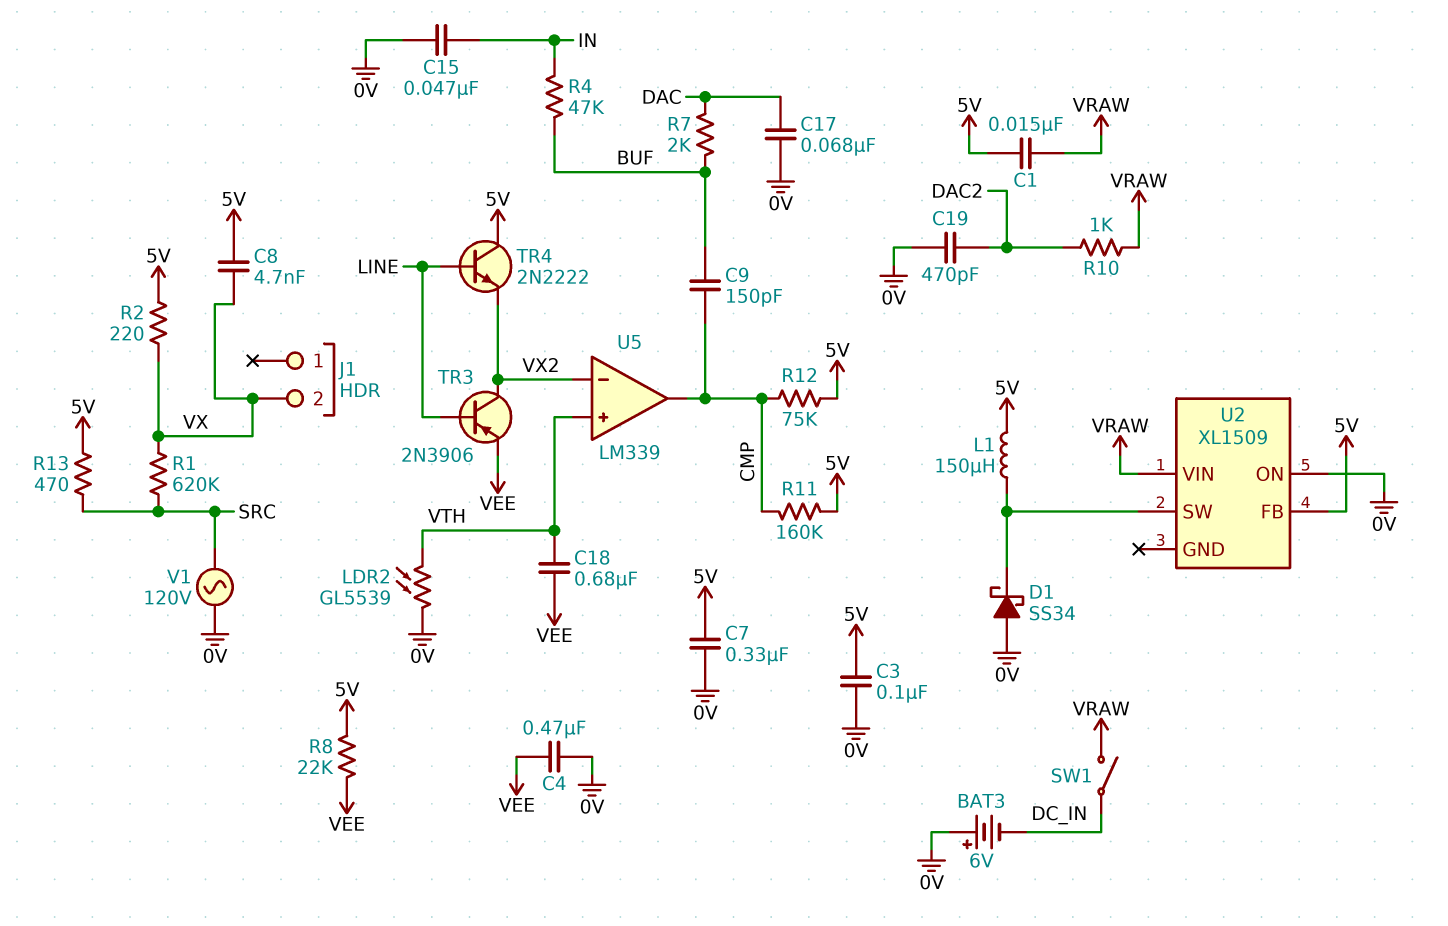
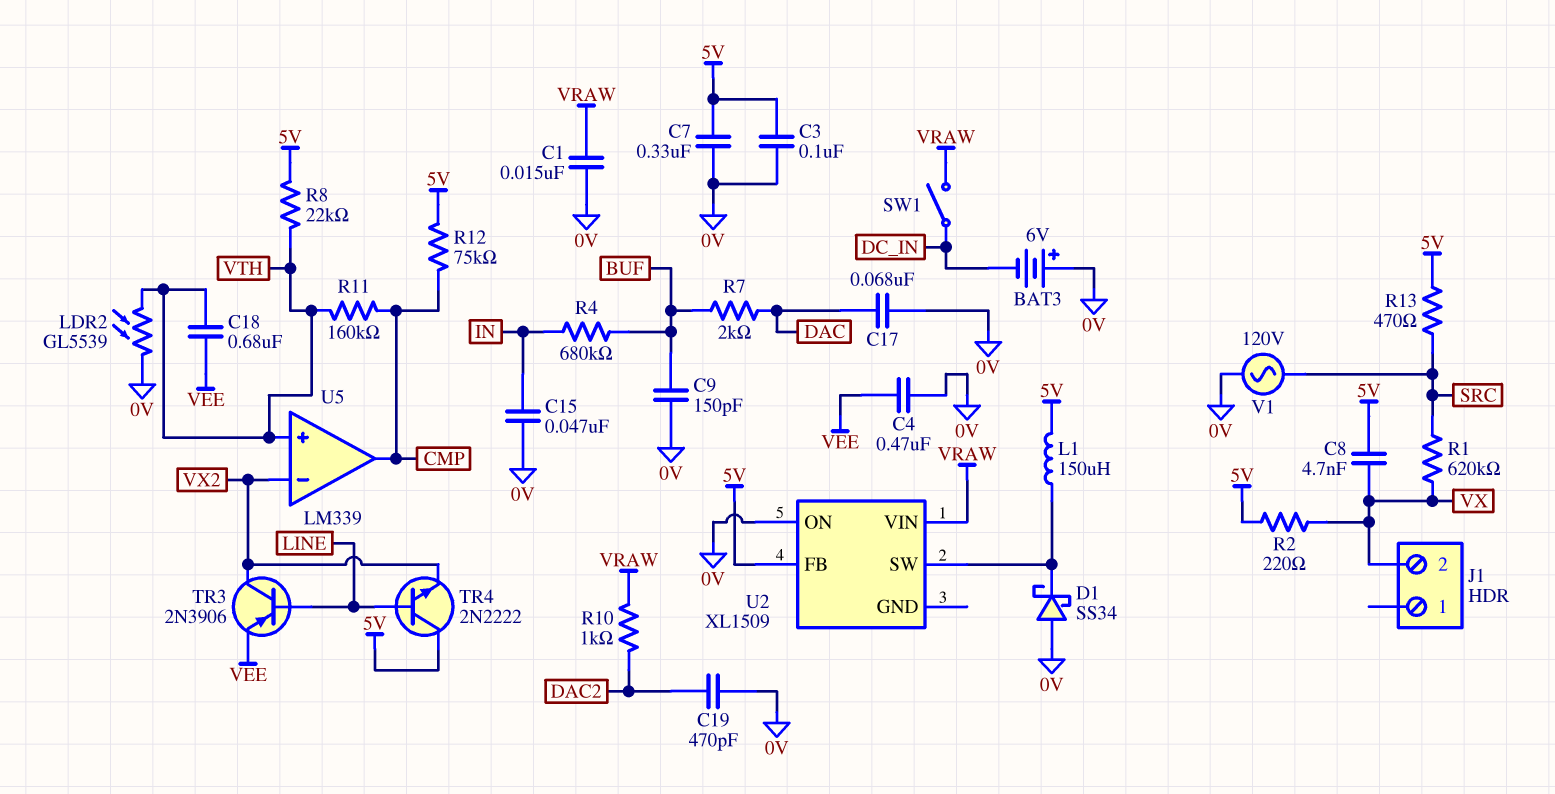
C1: 15nF (5V, VRAW) -> 15nF (0V, VRAW)
C9: 150pF (BUF, CMP) -> 150pF (0V, BUF)
R4: 47k (BUF, IN) -> 680k (BUF, IN)
R8: 22k (5V, VEE) -> 22k (5V, VTH)
R11: 160k (5V, CMP) -> 160k (CMP, VTH)

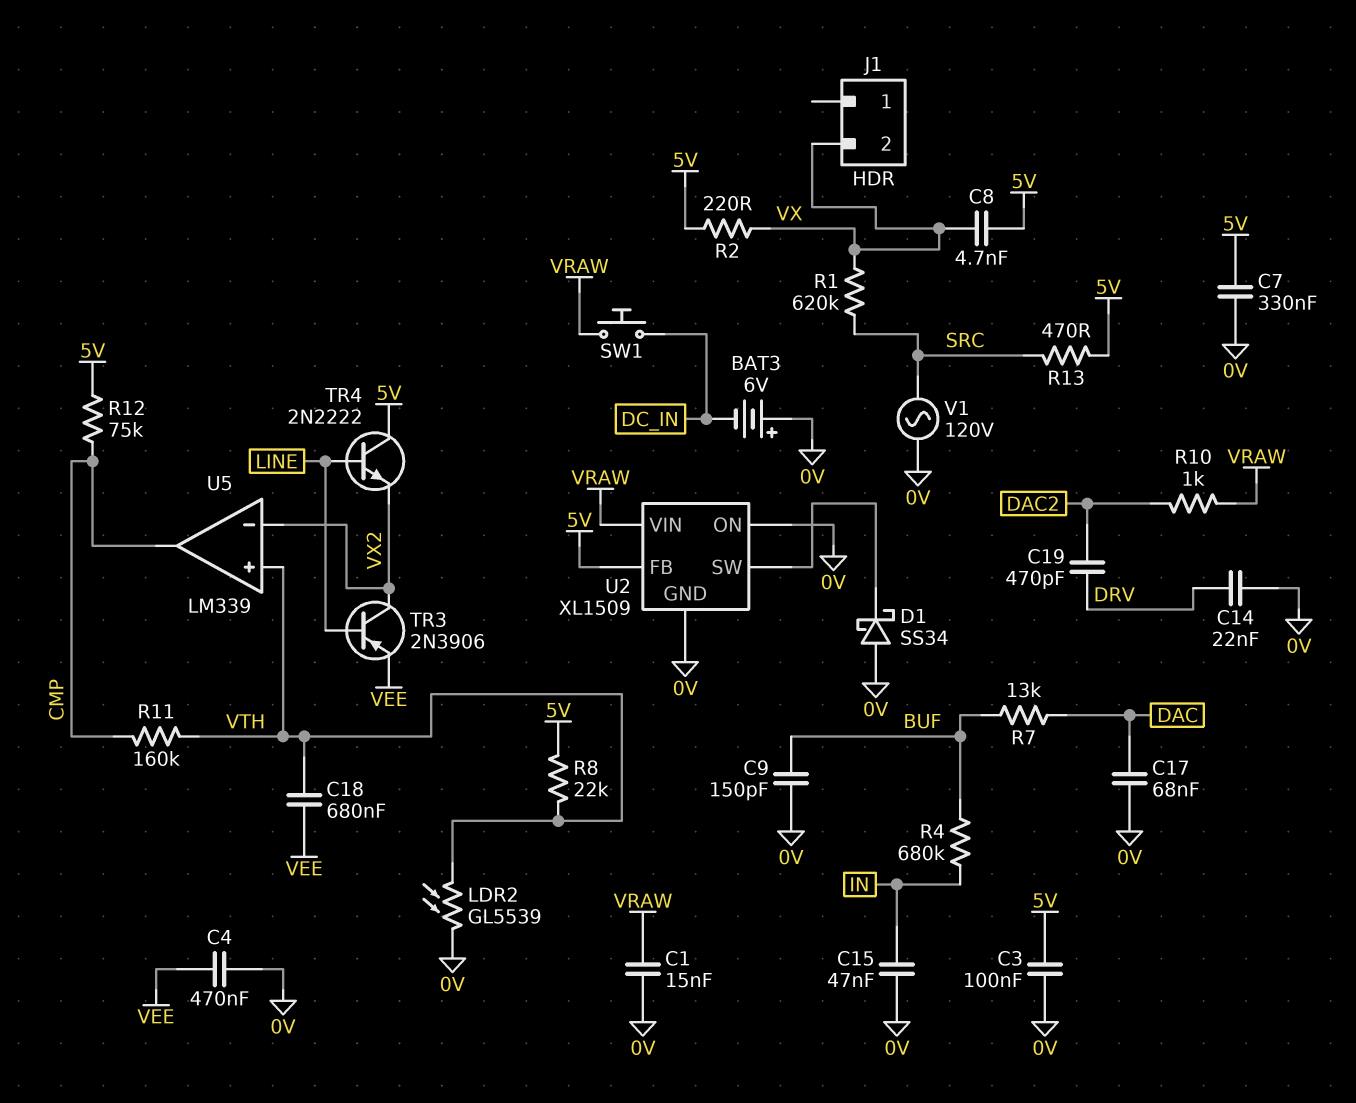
C14: none -> 22nF (0V, DRV)
C19: 470pF (0V, DAC2) -> 470pF (DAC2, DRV)
L1: 150uH (5V, U2/SW) -> none
R7: 2k (BUF, DAC) -> 13k (BUF, DAC)
SW1: switch (DC_IN, VRAW) -> button (DC_IN, VRAW)
U2 pin GND: none -> 0V

